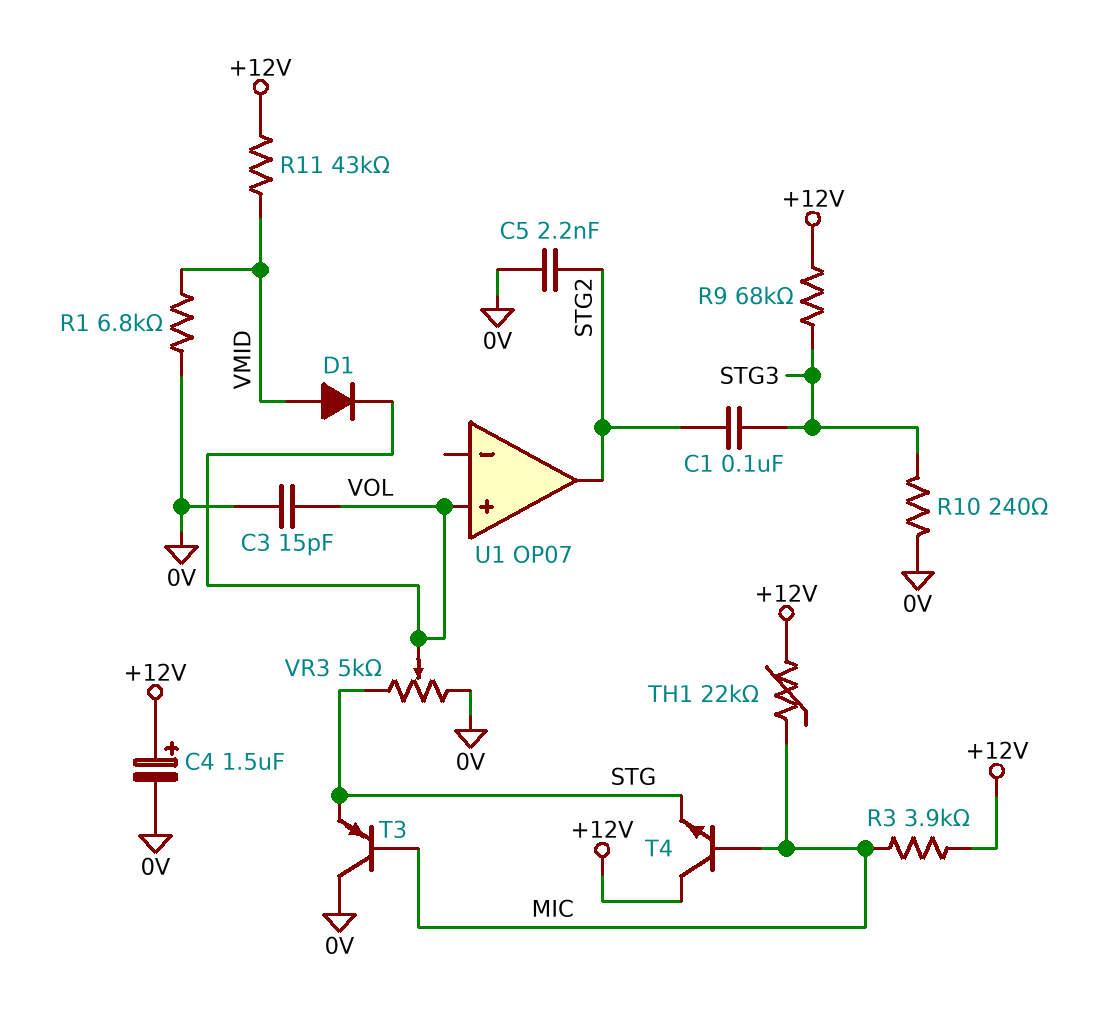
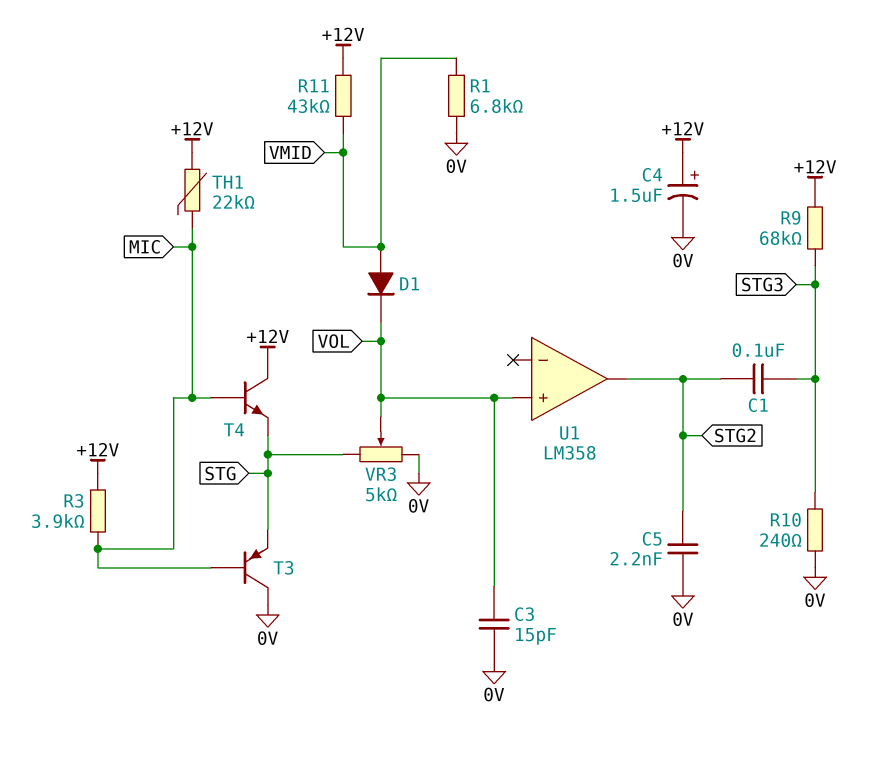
U1: OP07 -> LM358

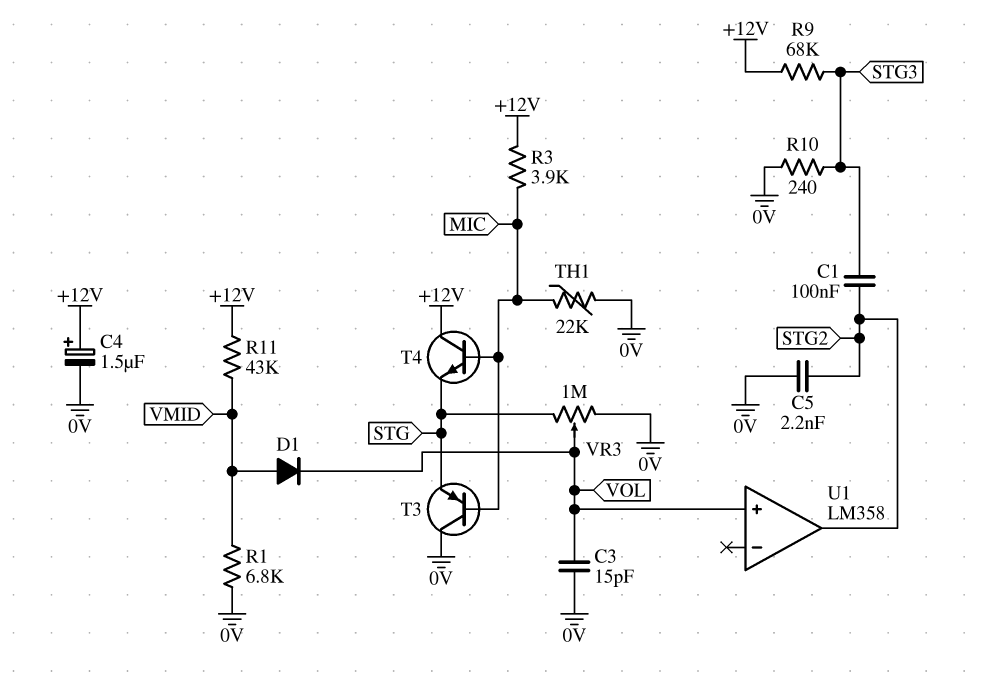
TH1: 22k (+12V, MIC) -> 22k (0V, MIC)
VR3: 5k (0V, STG, wiper VOL) -> 1M (0V, STG, wiper VOL)

